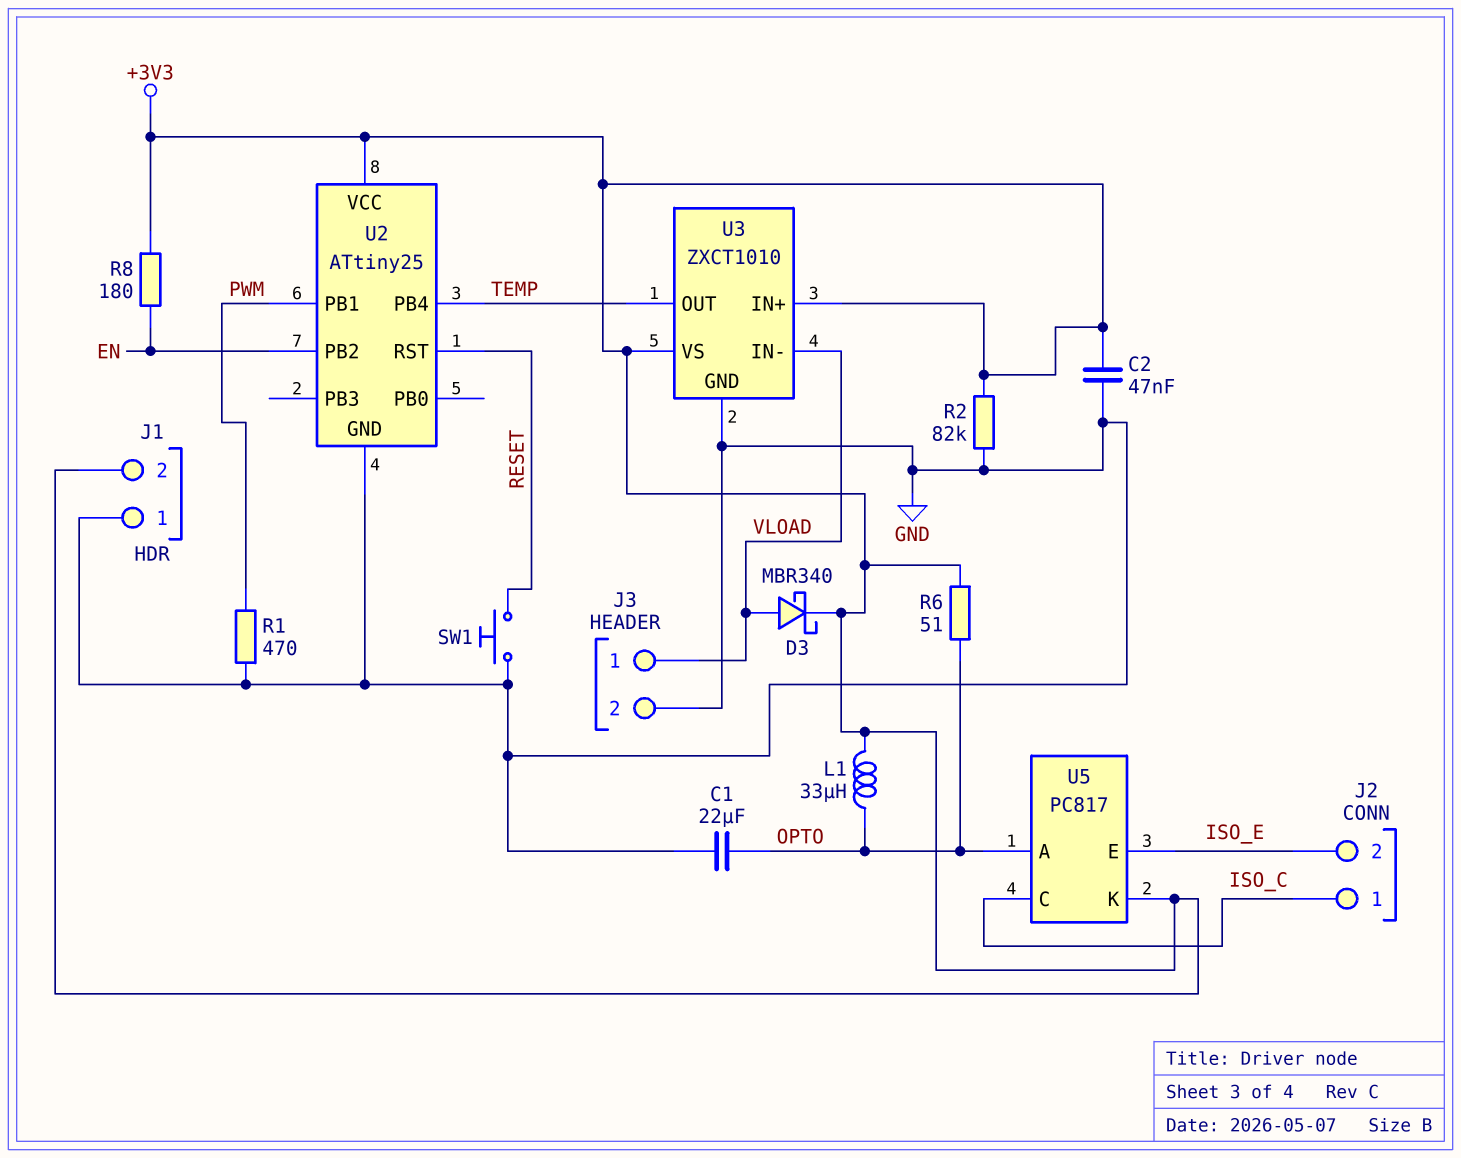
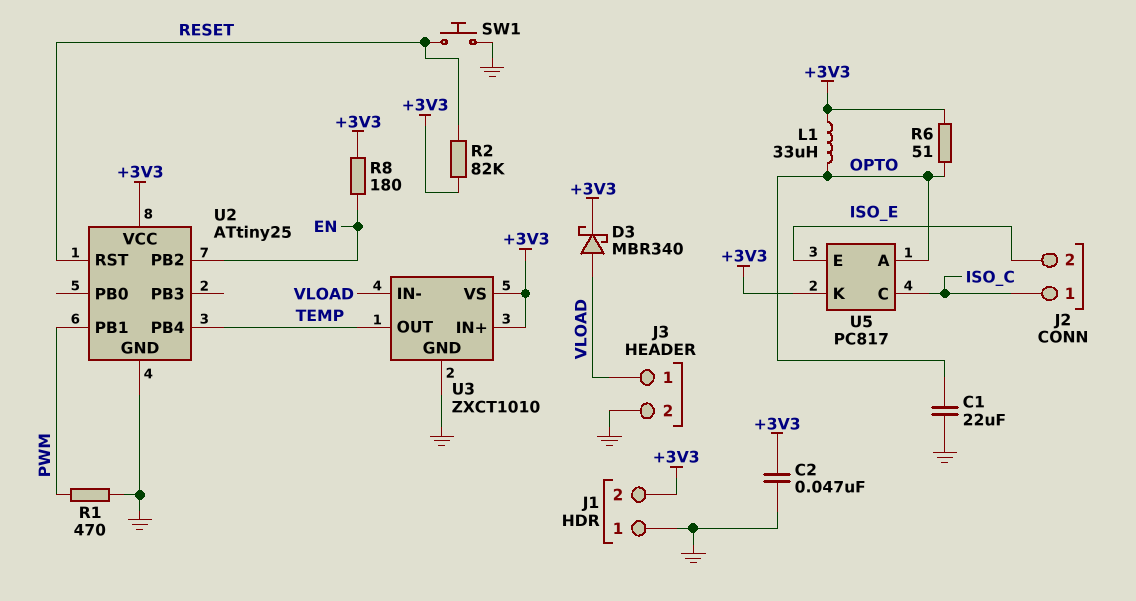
R2: 82k (+3V3, GND) -> 82k (+3V3, RESET)

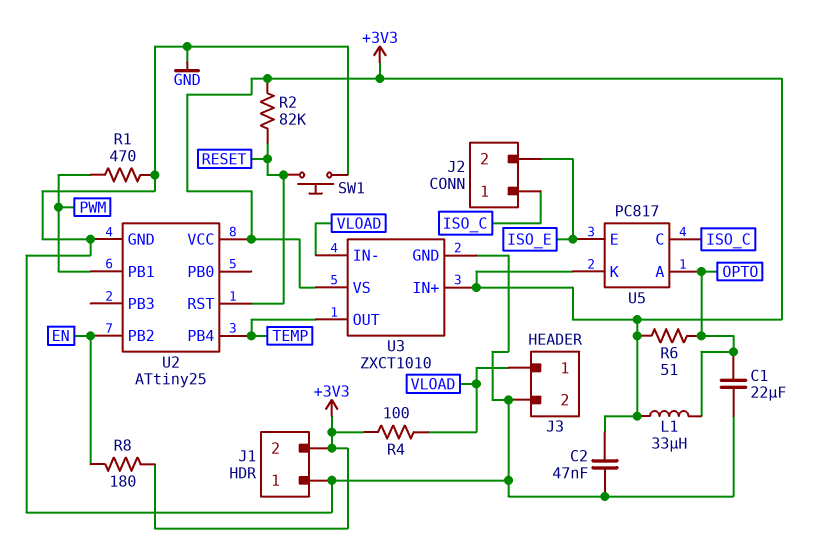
D3: schottky MBR340 (A VLOAD, K +3V3) -> none
R4: none -> 100 (+3V3, VLOAD)

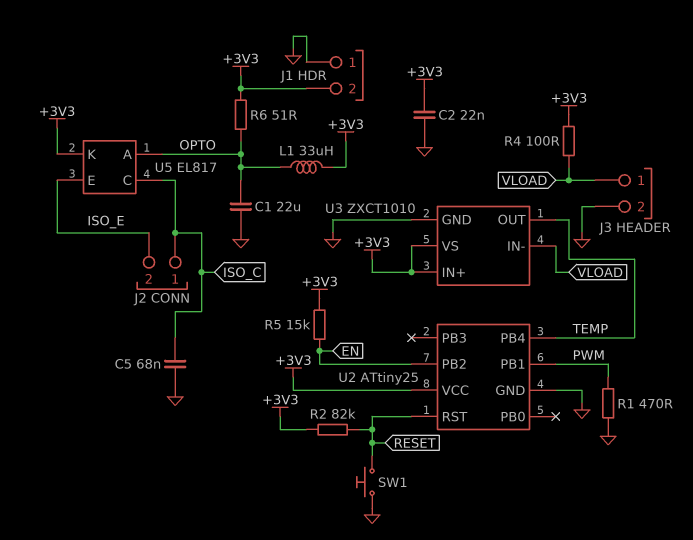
C2: 47nF (+3V3, GND) -> 22nF (+3V3, GND)
C5: none -> 68nF (GND, ISO_C)
R5: none -> 15k (+3V3, EN)
R8: 180 (+3V3, EN) -> none
U5: PC817 -> EL817

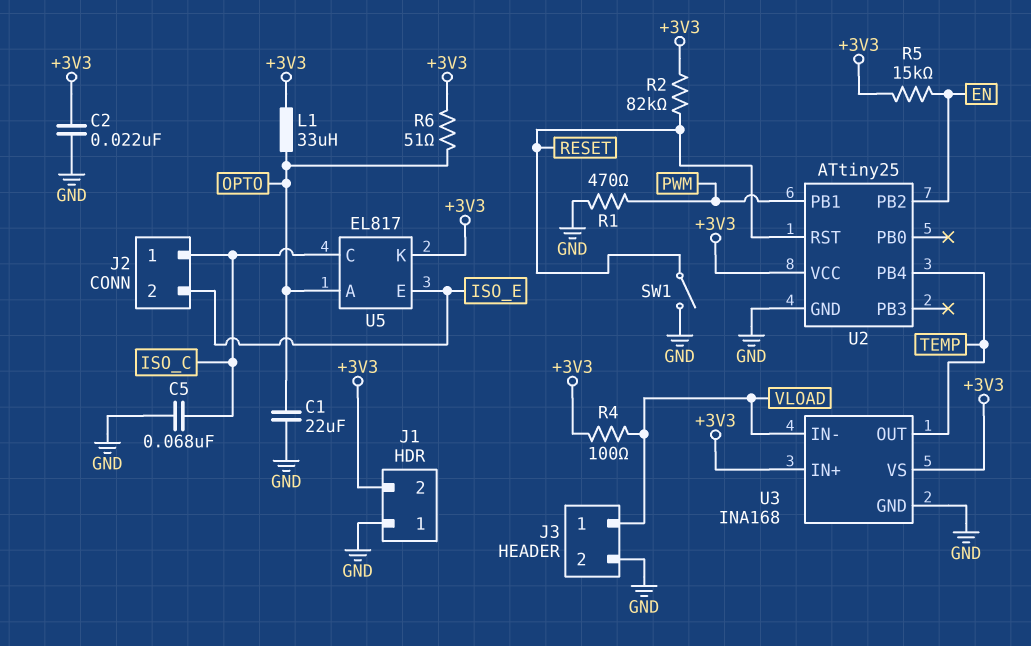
SW1: button (GND, RESET) -> switch (GND, RESET)
U3: ZXCT1010 -> INA168

